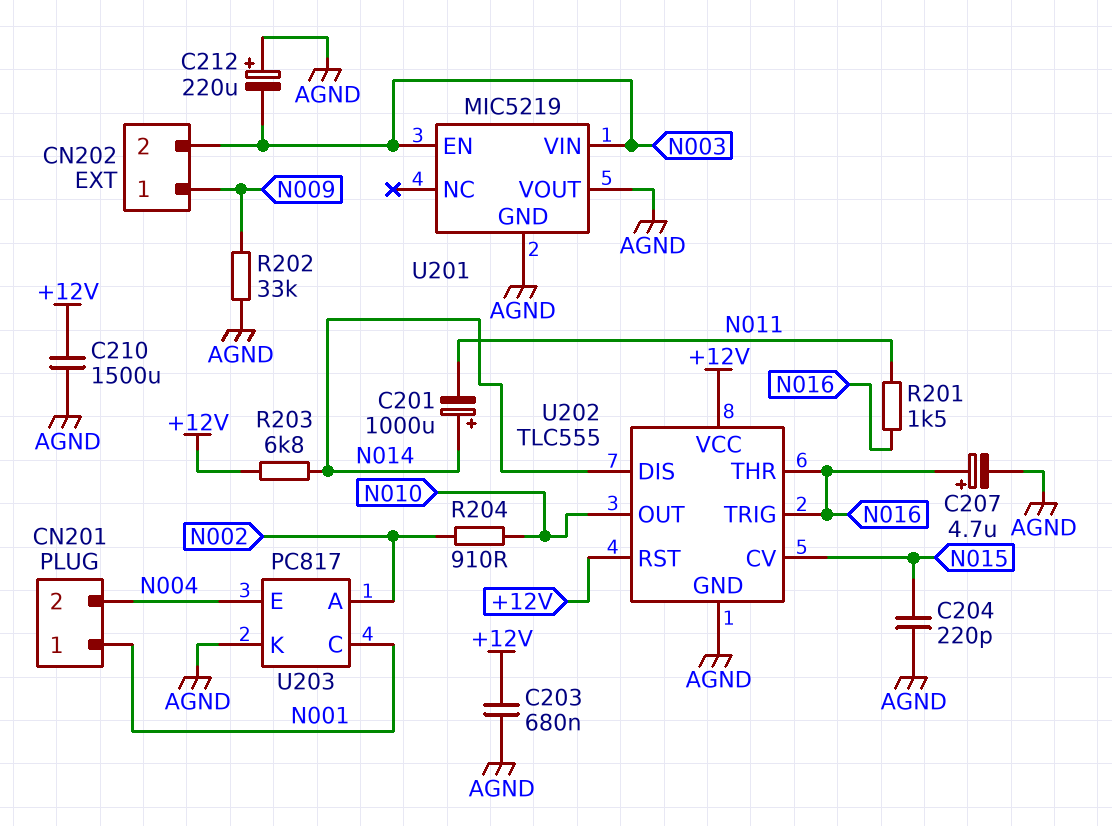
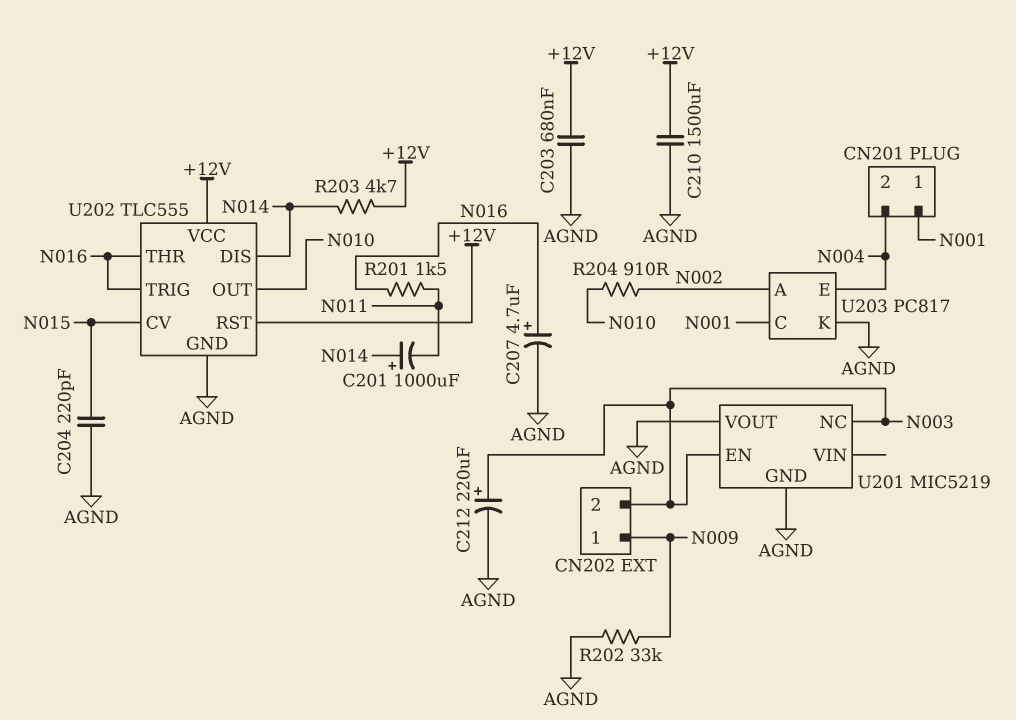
C212: 220uF (plus AGND, minus N003) -> 220uF (plus N003, minus AGND)
R203: 6.8k (+12V, N014) -> 4.7k (+12V, N014)
U201 pin NC: none -> N003
U201 pin VIN: N003 -> none

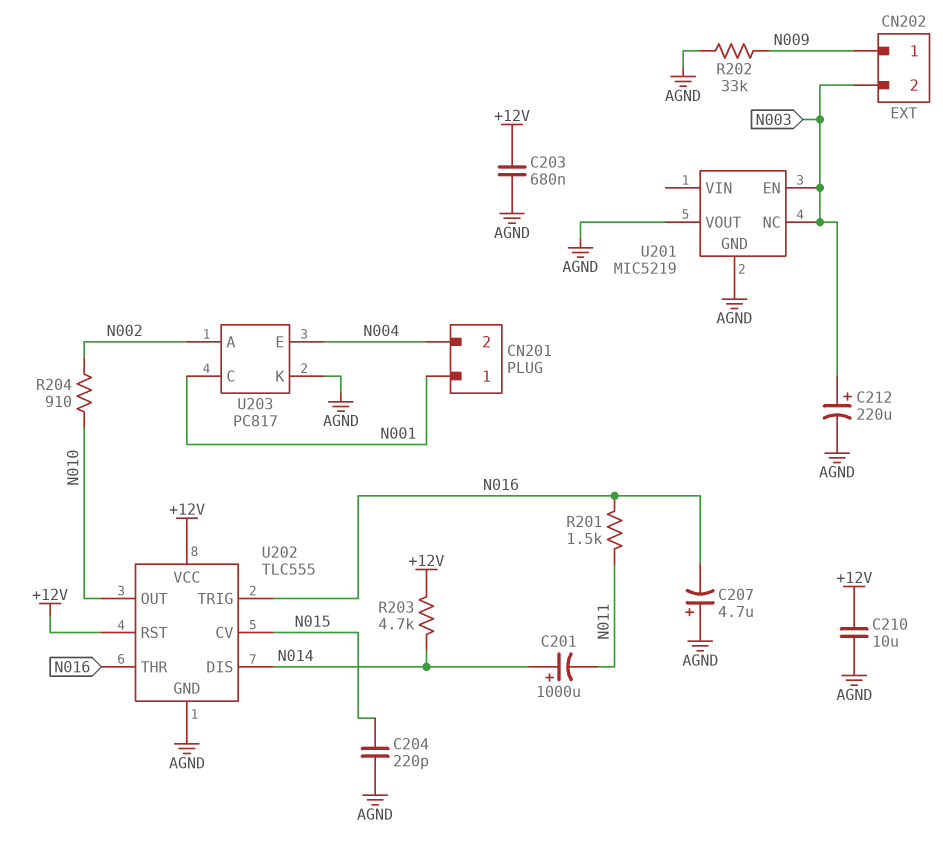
C207: 4.7uF (plus N016, minus AGND) -> 4.7uF (plus AGND, minus N016)
C210: 1500uF (+12V, AGND) -> 10uF (+12V, AGND)

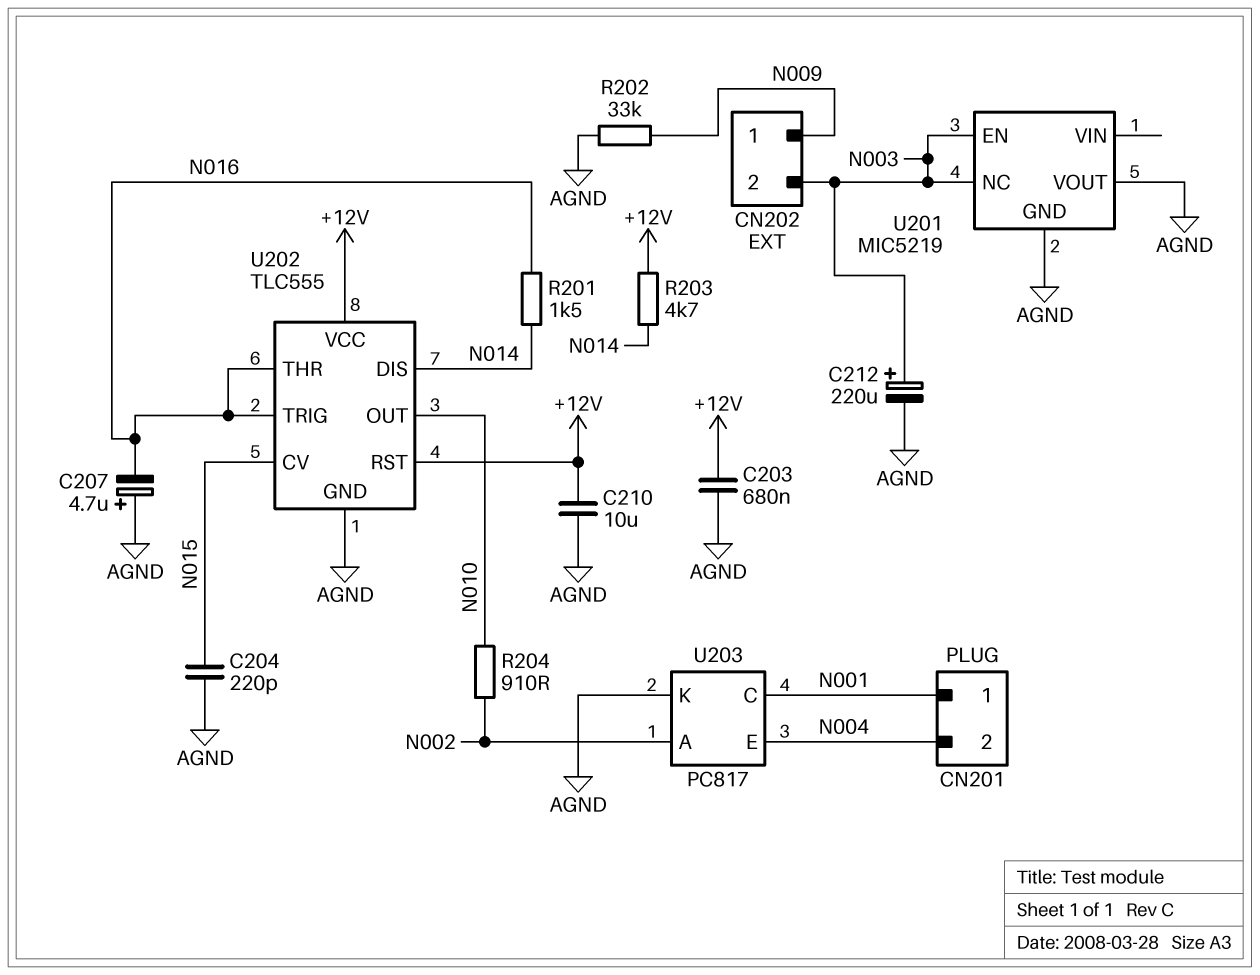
C201: 1000uF (plus N014, minus N011) -> none
R201: 1.5k (N011, N016) -> 1.5k (N014, N016)

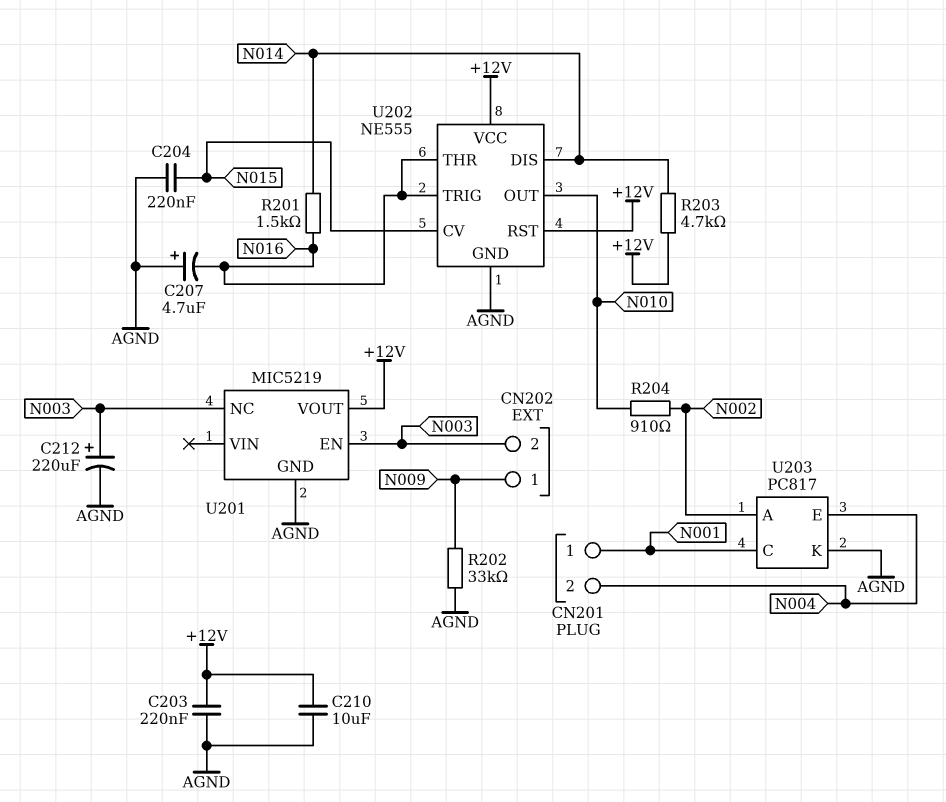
C203: 680nF (+12V, AGND) -> 220nF (+12V, AGND)
C204: 220pF (AGND, N015) -> 220nF (AGND, N015)
U201 pin VOUT: AGND -> +12V
U202: TLC555 -> NE555

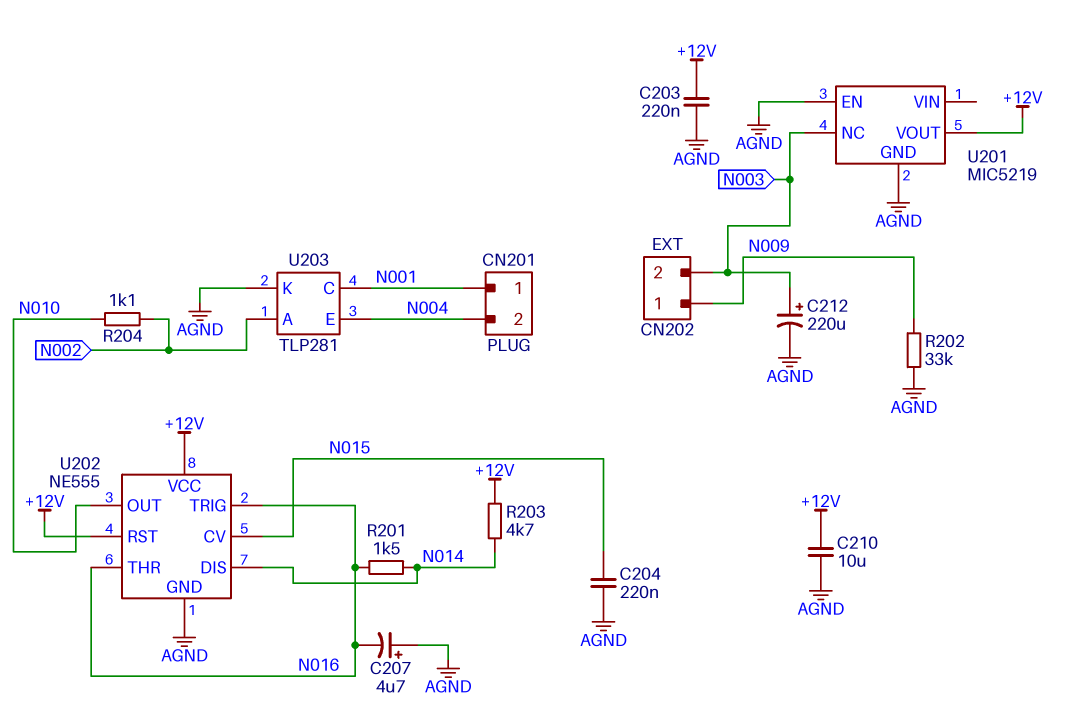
R204: 910 (N002, N010) -> 1.1k (N002, N010)
U201 pin EN: N003 -> AGND
U203: PC817 -> TLP281

